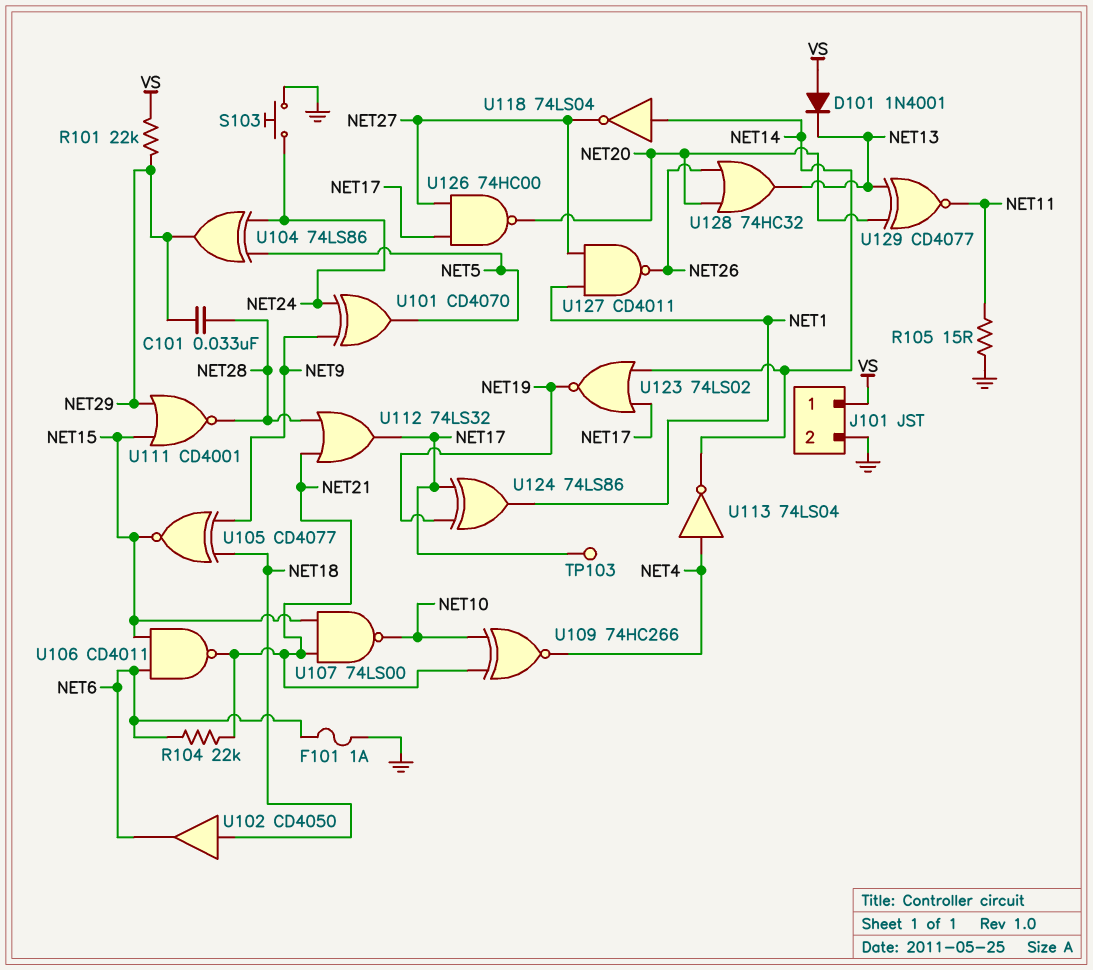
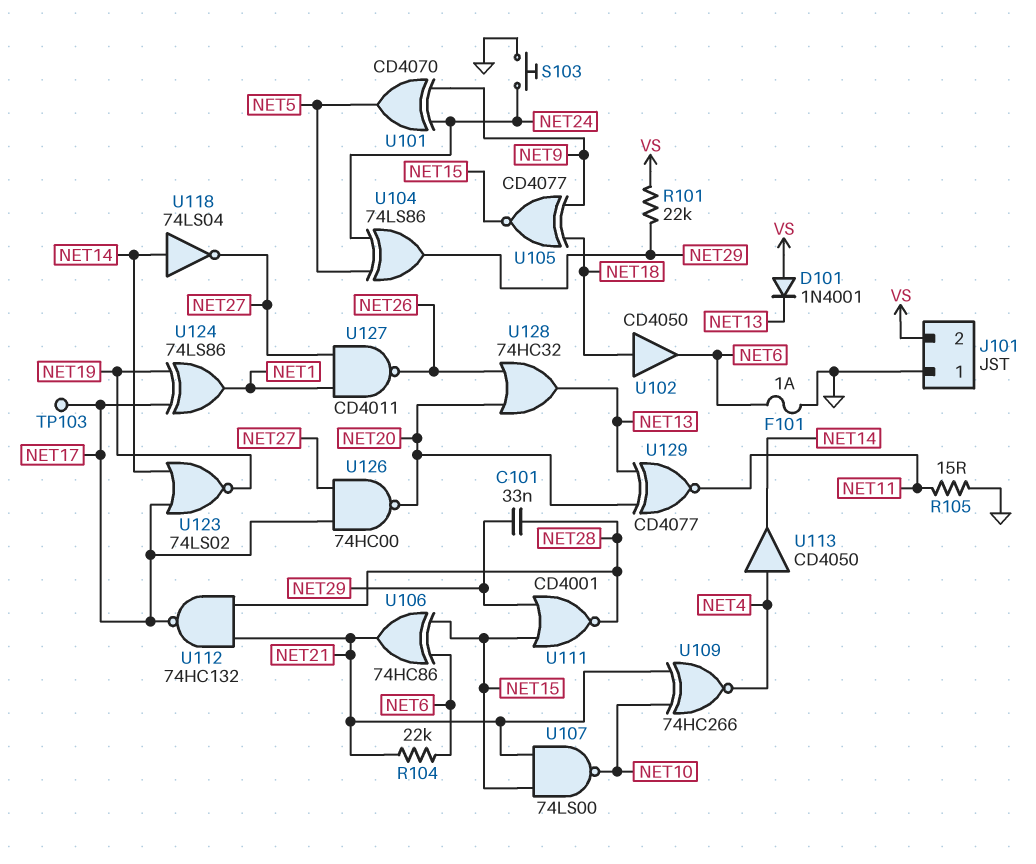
J101 pin 1: VS -> GND
J101 pin 2: GND -> VS
U106: NAND CD4011 (in NET6, in NET15, out NET21) -> XOR 74HC86 (in NET6, in NET15, out NET21)
U112: OR 74LS32 (in NET21, in NET28, out NET17) -> NAND 74HC132 (in NET21, in NET28, out NET17)
U113: NOT 74LS04 (in NET4, out NET14) -> buffer CD4050 (in NET4, out NET14)

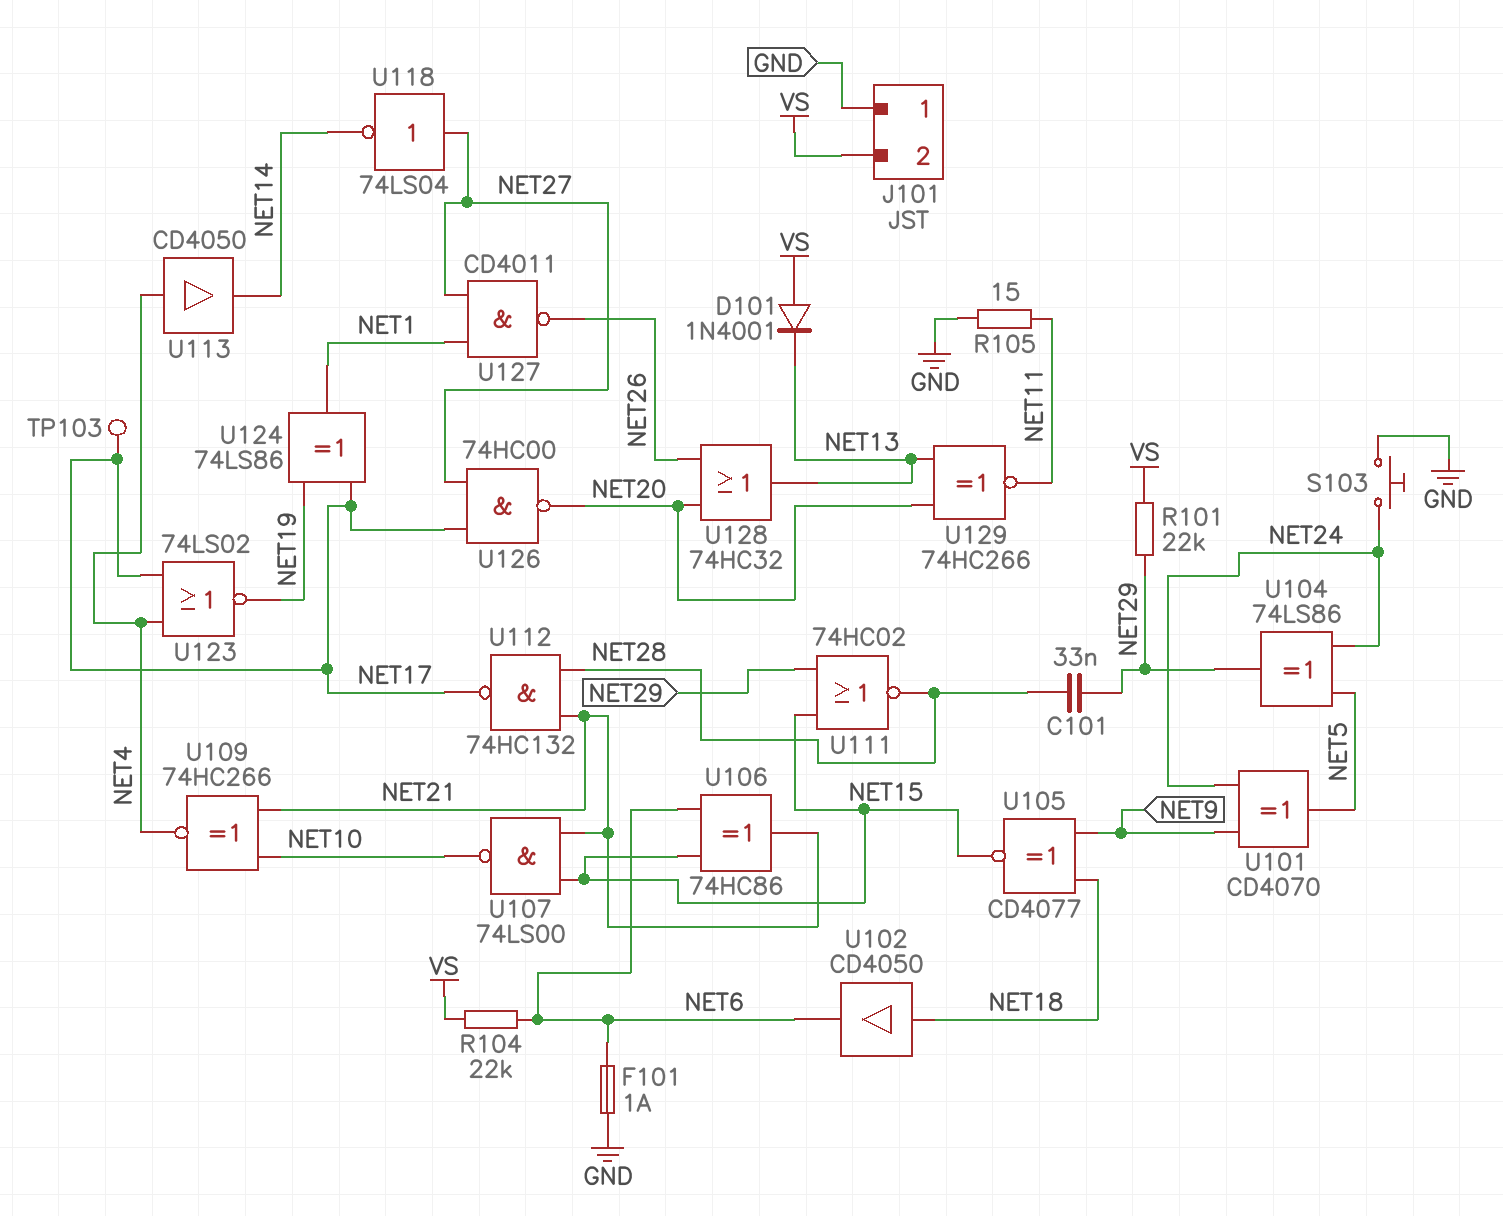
R104: 22k (NET6, NET21) -> 22k (NET6, VS)
U111: NOR CD4001 (in NET15, in NET29, out NET28) -> NOR 74HC02 (in NET15, in NET29, out NET28)
U118: NOT 74LS04 (in NET14, out NET27) -> NOT 74LS04 (in NET27, out NET14)
U123: NOR 74LS02 (in NET14, in NET17, out NET19) -> NOR 74LS02 (in NET4, in NET17, out NET19)
U129: XNOR CD4077 (in NET13, in NET20, out NET11) -> XNOR 74HC266 (in NET13, in NET20, out NET11)

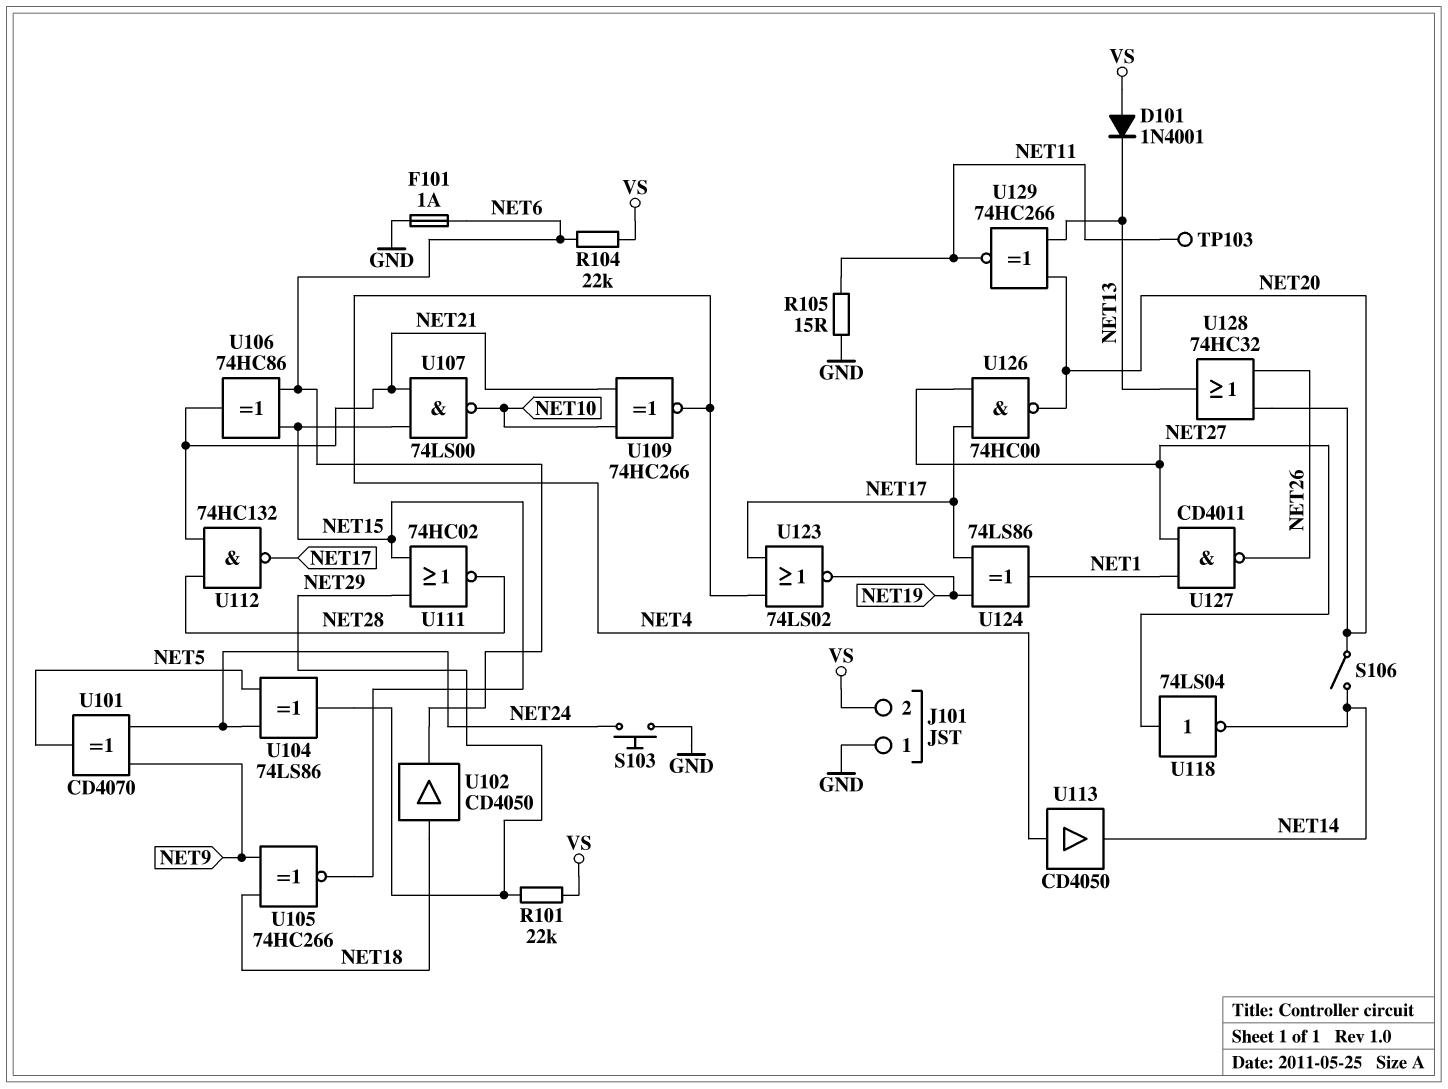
C101: 33nF (NET28, NET29) -> none
S106: none -> switch (NET14, NET20)
TP103: test point (NET17) -> test point (NET11)
U105: XNOR CD4077 (in NET9, in NET18, out NET15) -> XNOR 74HC266 (in NET9, in NET18, out NET15)

